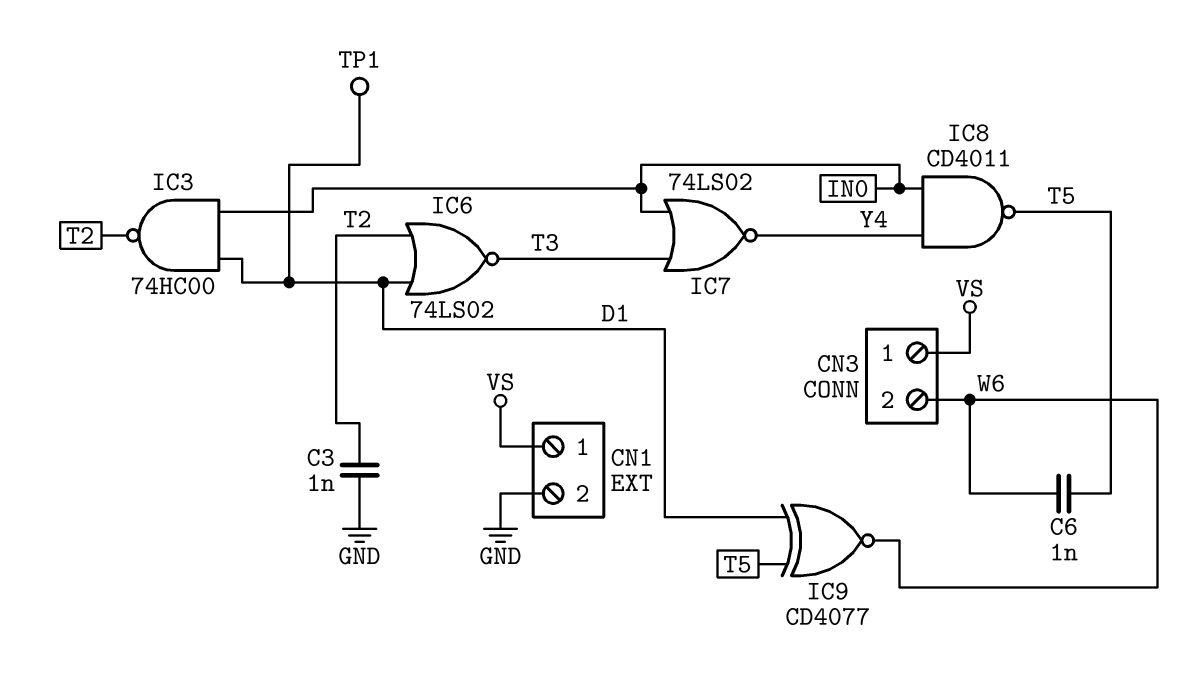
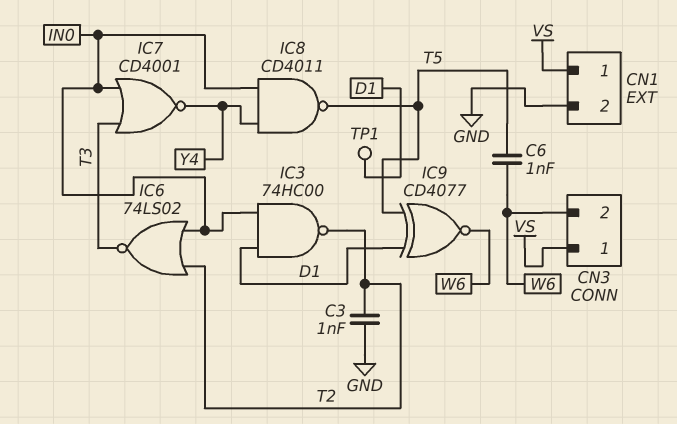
IC6: NOR 74LS02 (in D1, in T2, out T3) -> NOR 74LS02 (in IN0, in T2, out T3)
IC7: NOR 74LS02 (in IN0, in T3, out Y4) -> NOR CD4001 (in IN0, in T3, out Y4)

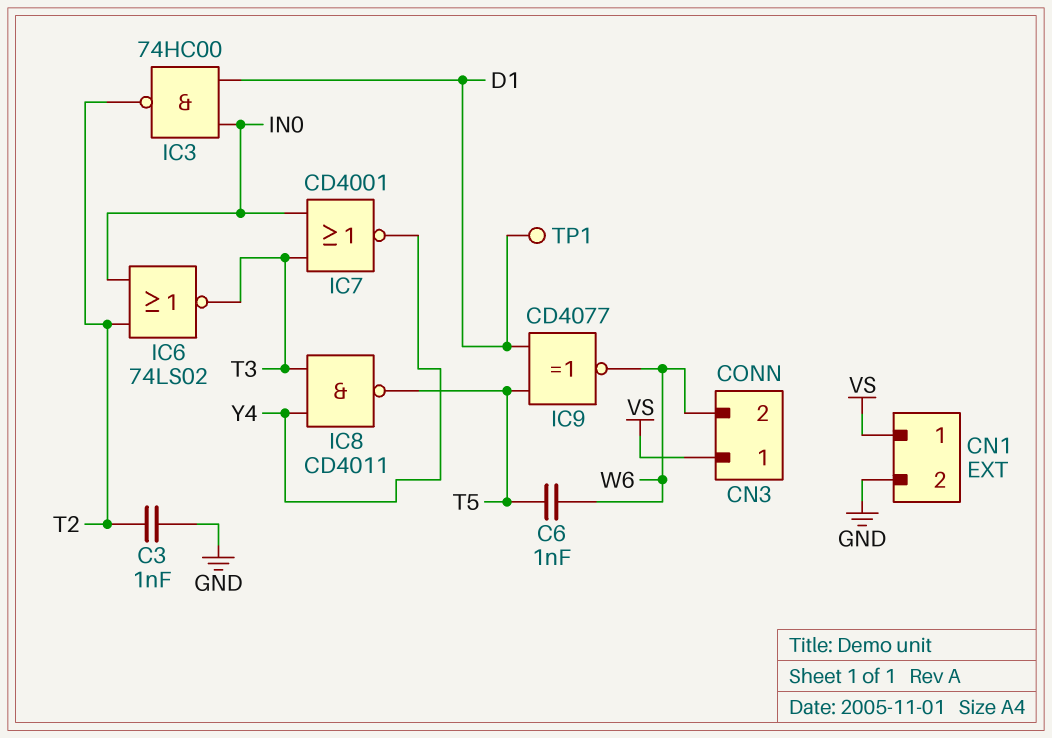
IC8: NAND CD4011 (in IN0, in Y4, out T5) -> NAND CD4011 (in T3, in Y4, out T5)

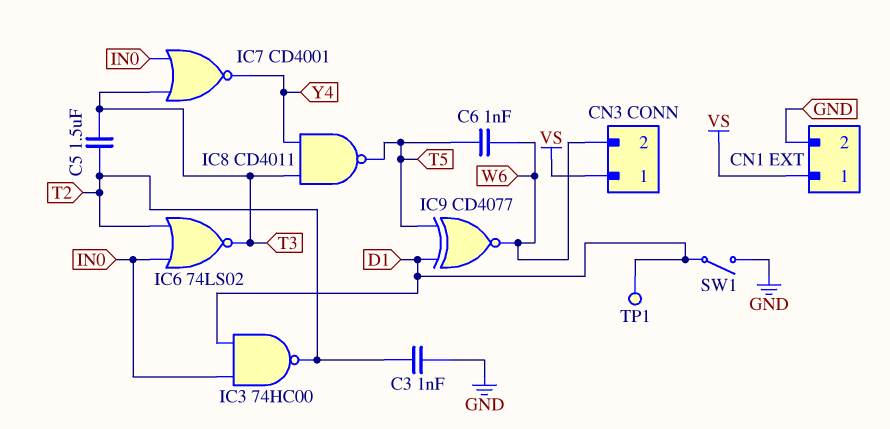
C5: none -> 1.5uF (T2, T3)
SW1: none -> switch (D1, GND)

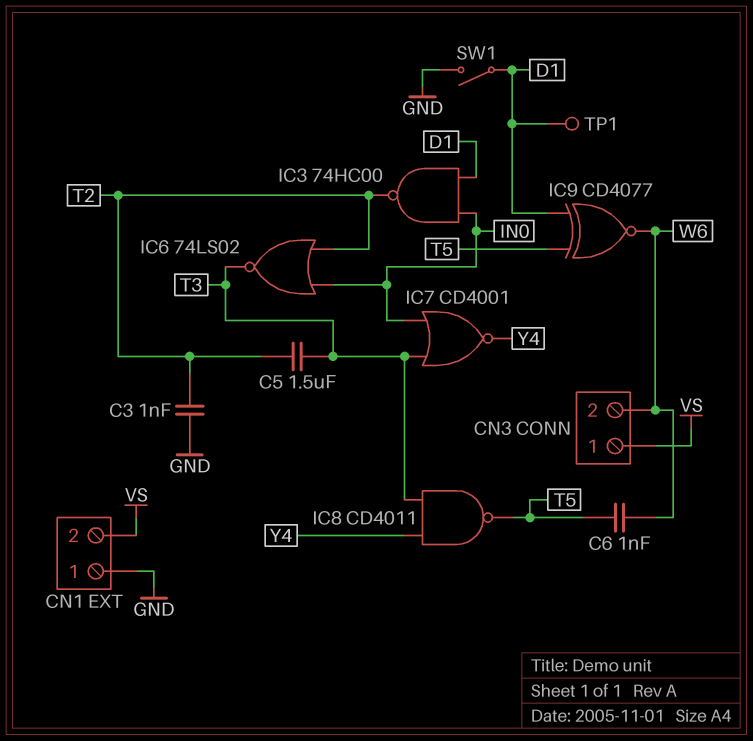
CN1 pin 1: VS -> GND
CN1 pin 2: GND -> VS

